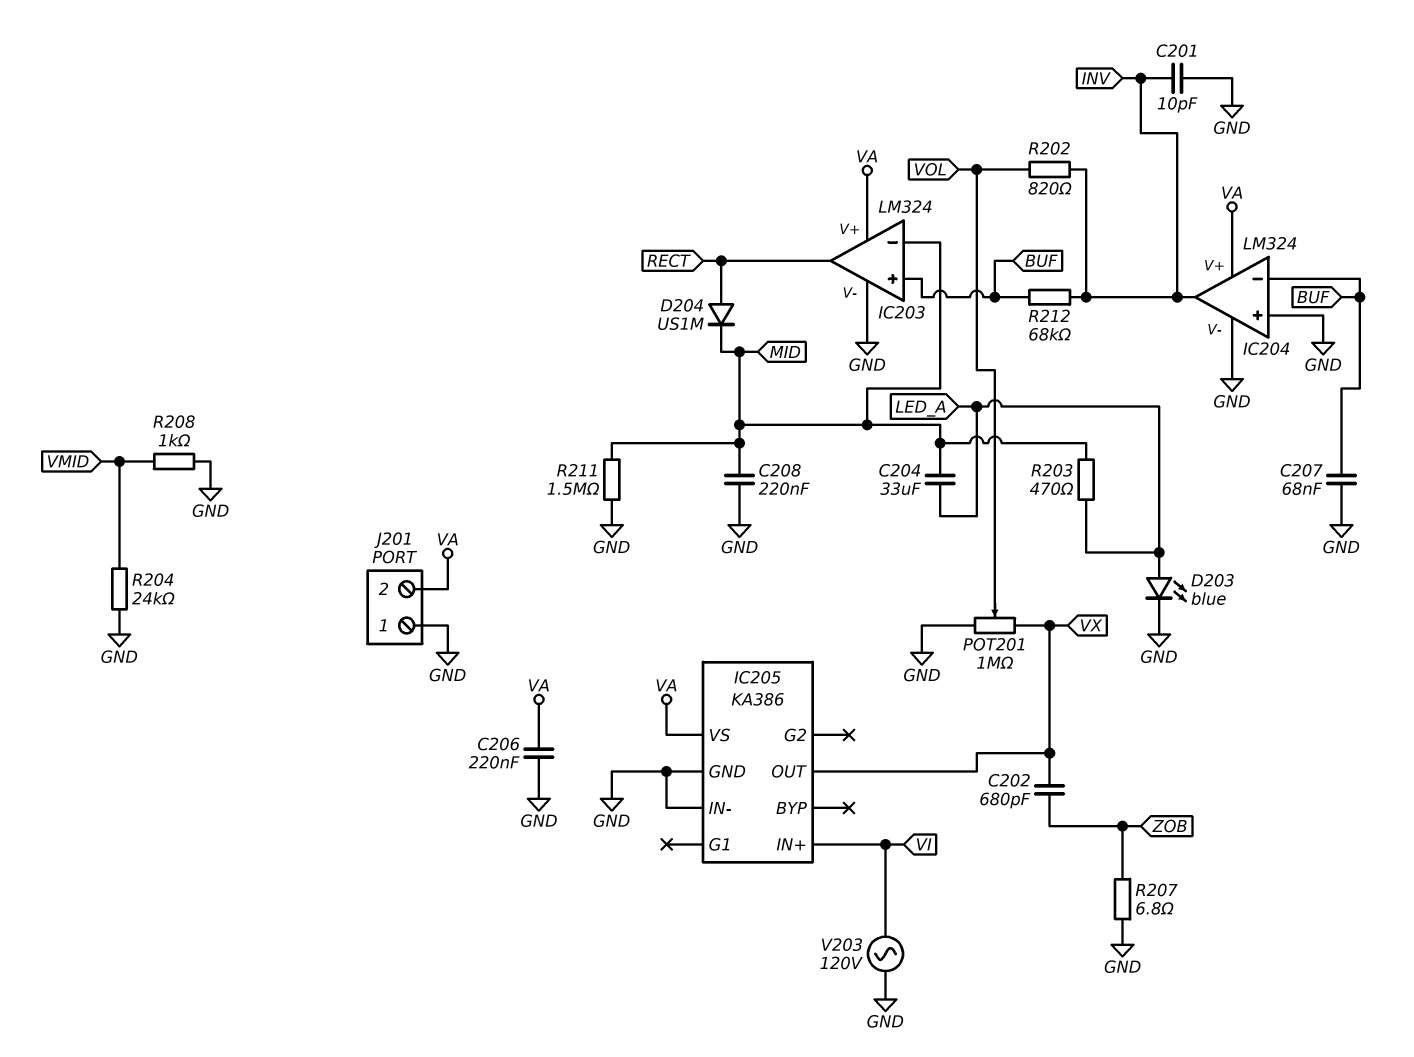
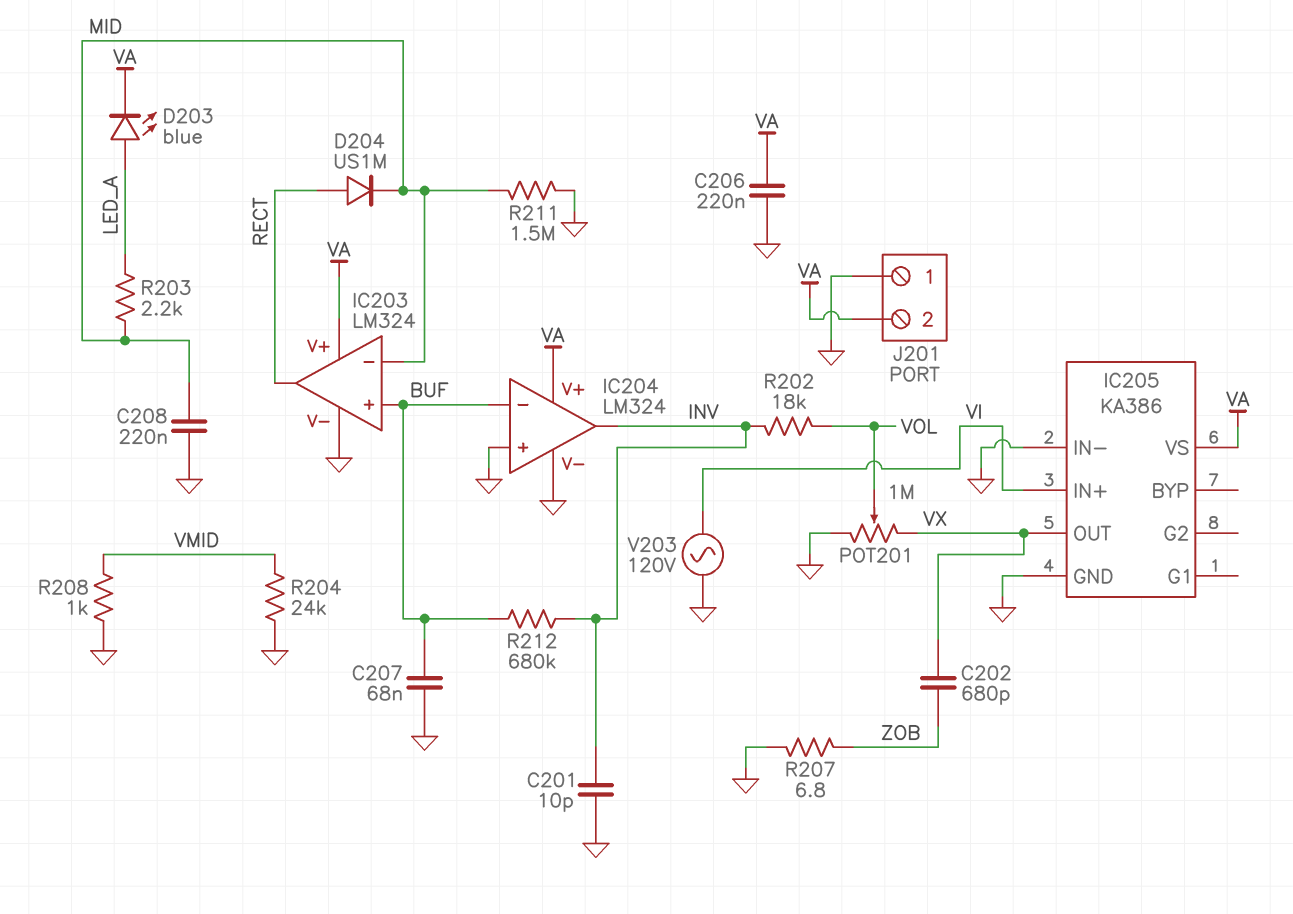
C204: 33uF (LED_A, MID) -> none
D203: LED blue (A LED_A, K GND) -> LED blue (A LED_A, K VA)
R202: 820 (INV, VOL) -> 18k (INV, VOL)
R203: 470 (LED_A, MID) -> 2.2k (LED_A, MID)
R212: 68k (BUF, INV) -> 680k (BUF, INV)

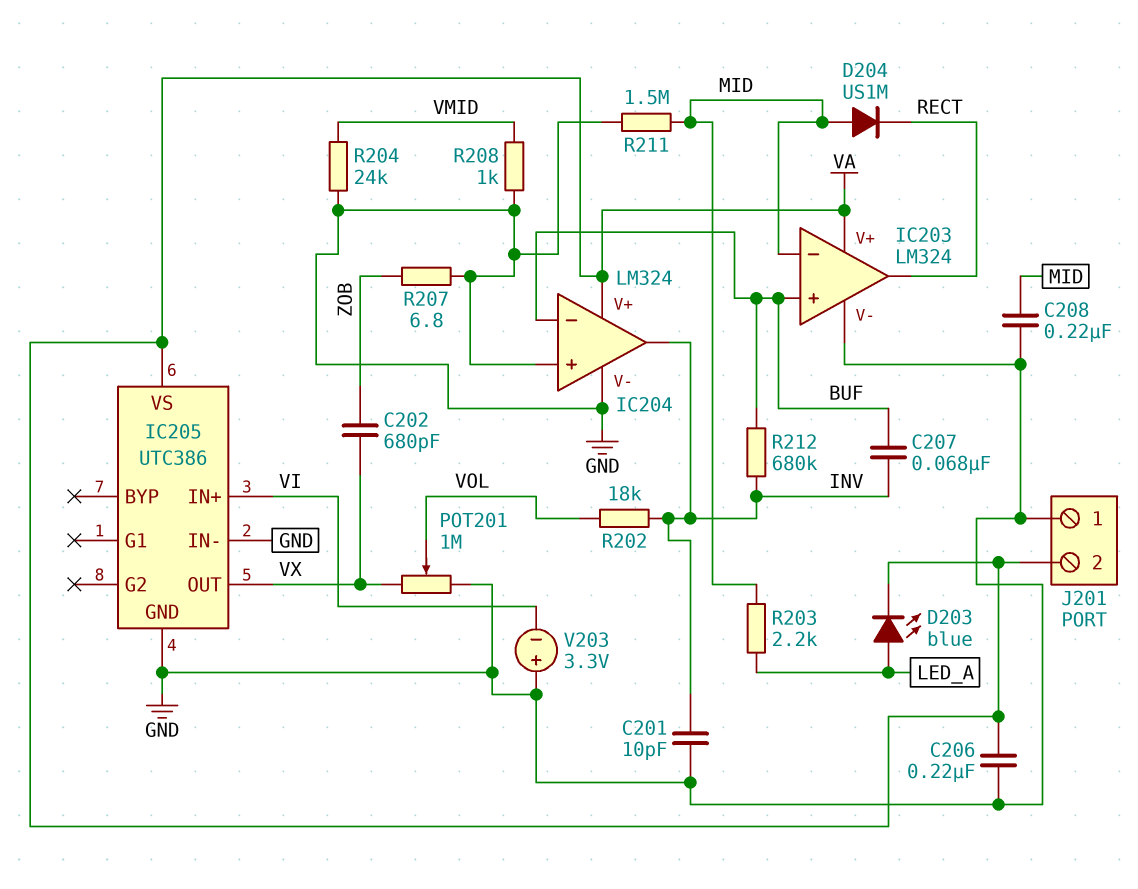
C207: 68nF (BUF, GND) -> 68nF (BUF, INV)
D204: diode US1M (A RECT, K MID) -> diode US1M (A MID, K RECT)
IC205: KA386 -> UTC386
V203: AC 120V (GND, VI) -> 3.3V (plus GND, minus VI)

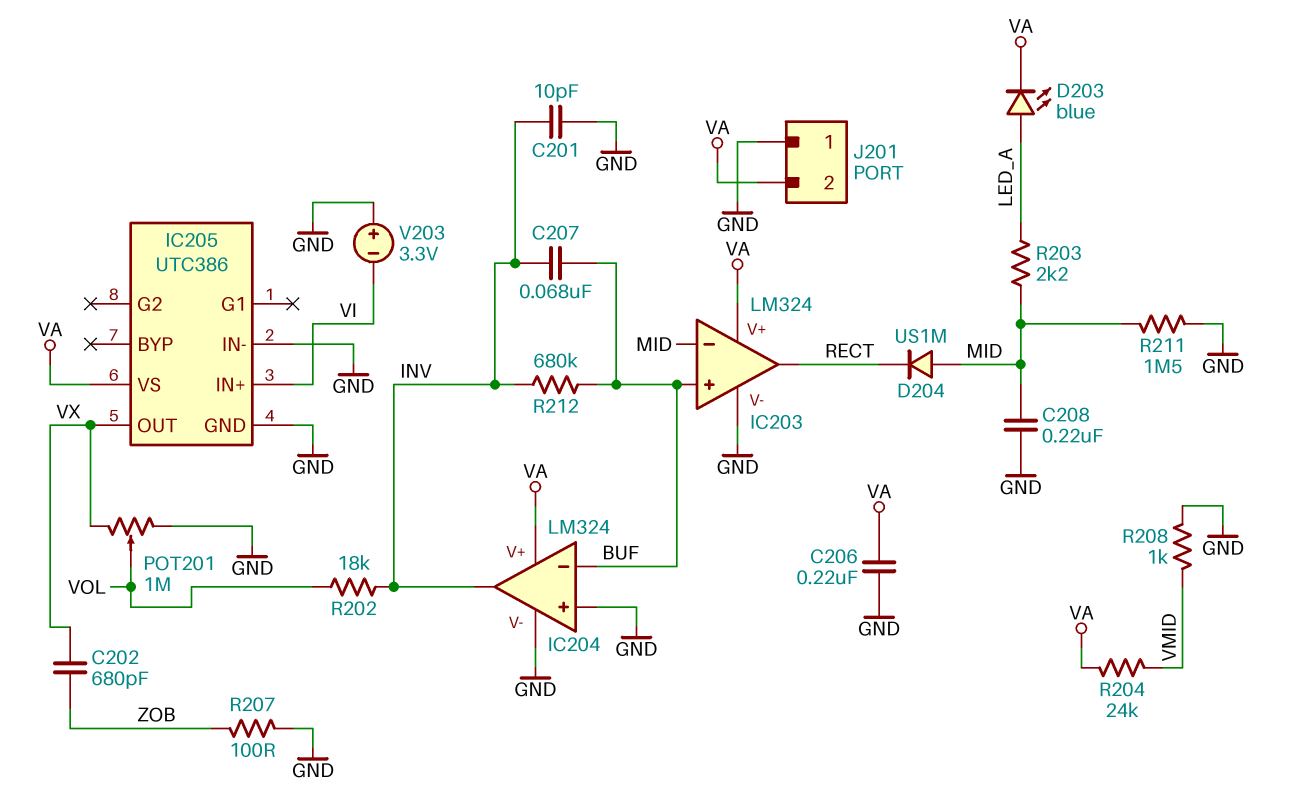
R204: 24k (GND, VMID) -> 24k (VA, VMID)
R207: 6.8 (GND, ZOB) -> 100 (GND, ZOB)

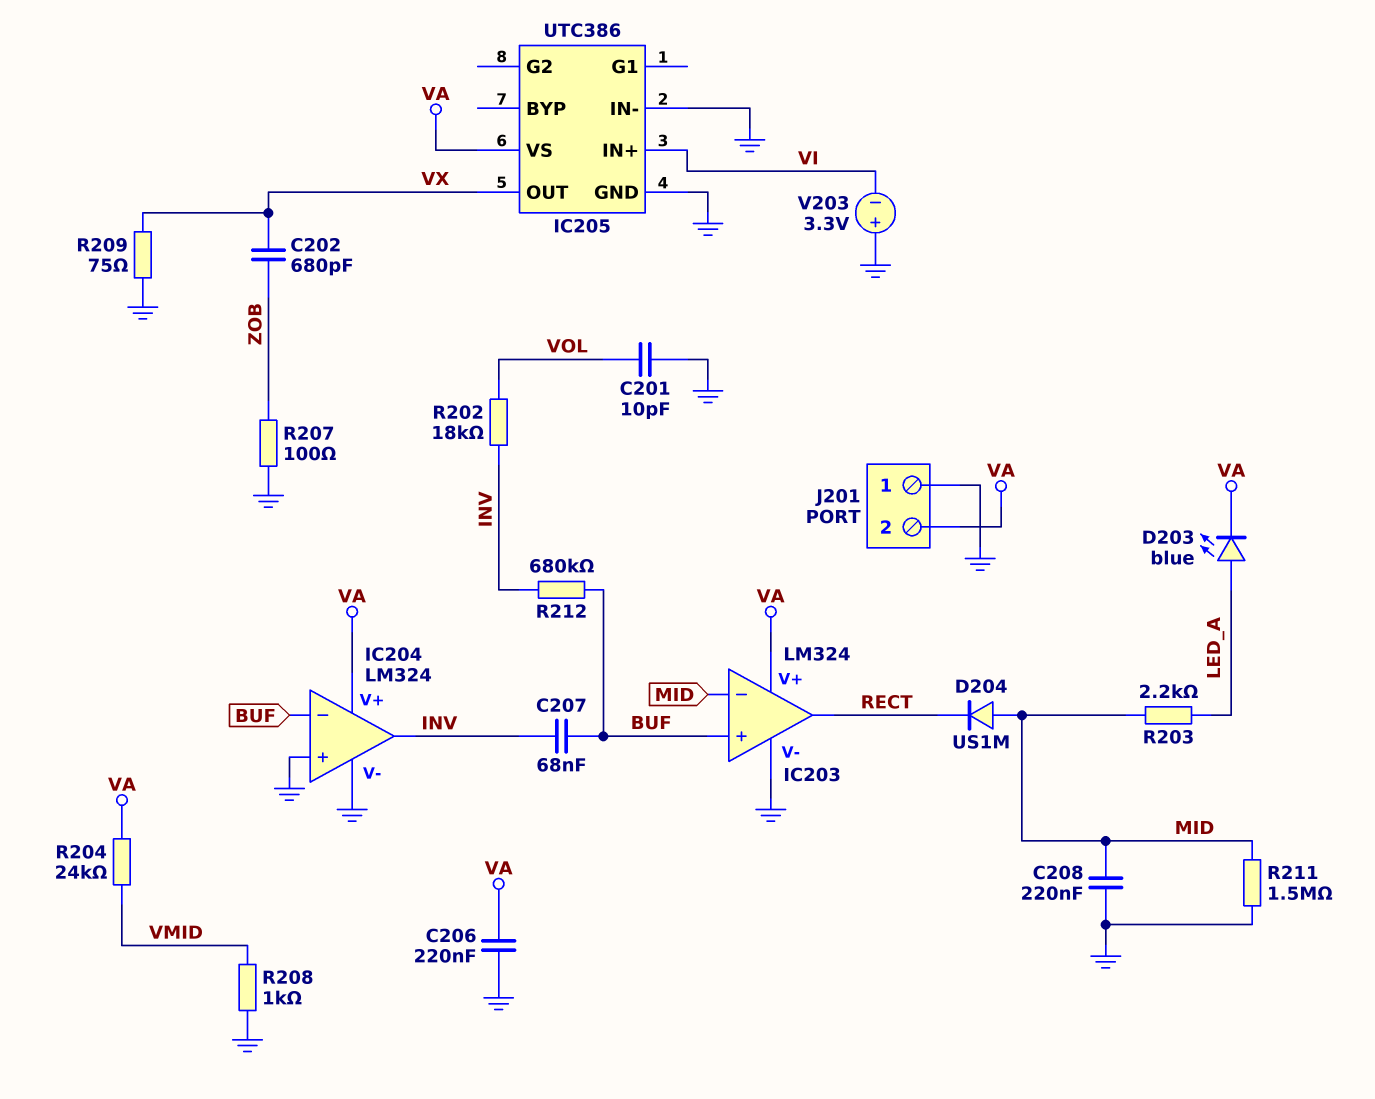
C201: 10pF (GND, INV) -> 10pF (GND, VOL)
POT201: 1M (GND, VX, wiper VOL) -> none
R209: none -> 75 (GND, VX)

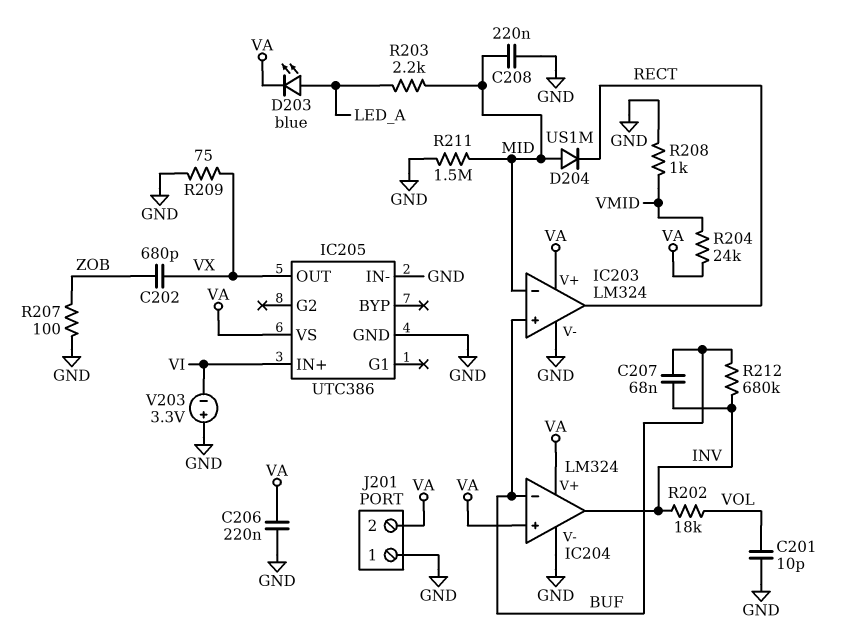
IC204 pin in+: GND -> VA

